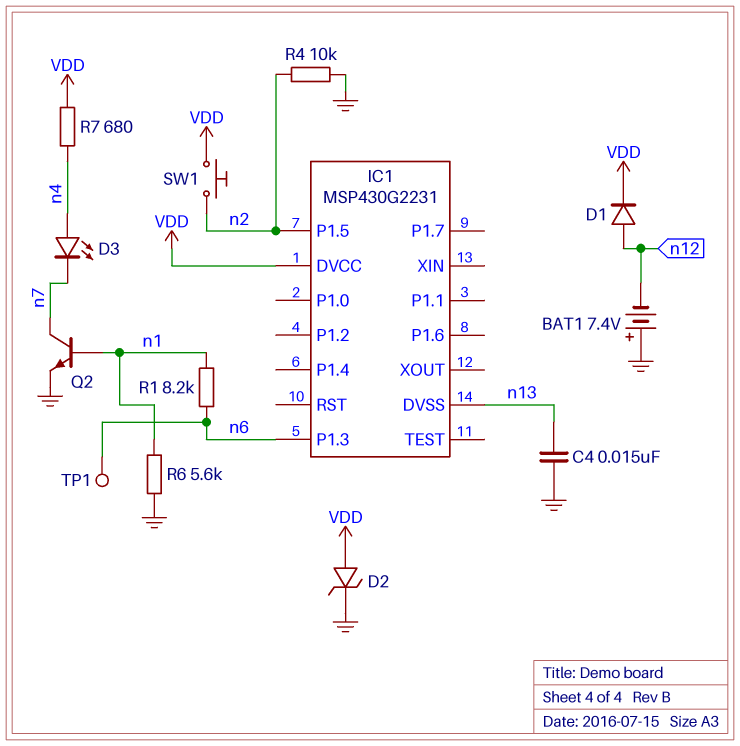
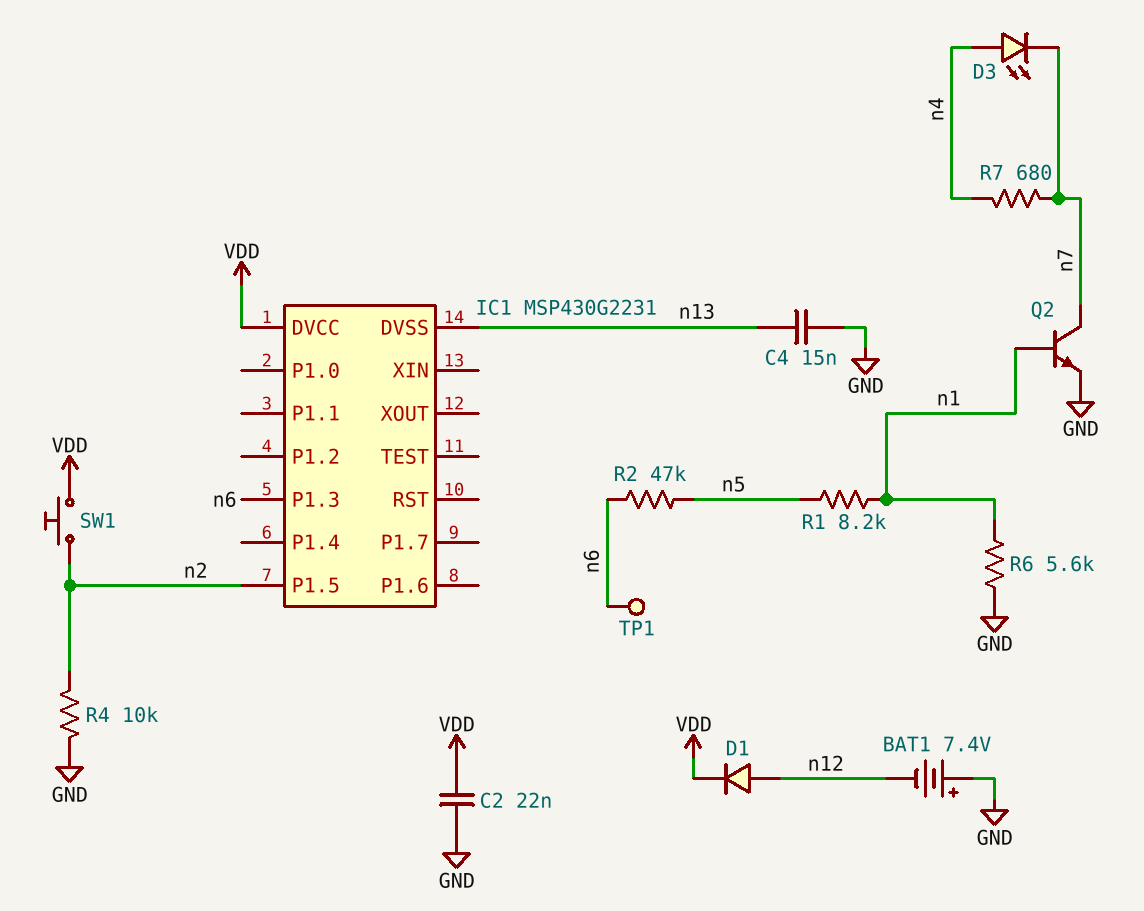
C2: none -> 22nF (GND, VDD)
D2: zener (A VDD, K GND) -> none
R1: 8.2k (n1, n6) -> 8.2k (n1, n5)
R2: none -> 47k (n5, n6)
R7: 680 (VDD, n4) -> 680 (n4, n7)

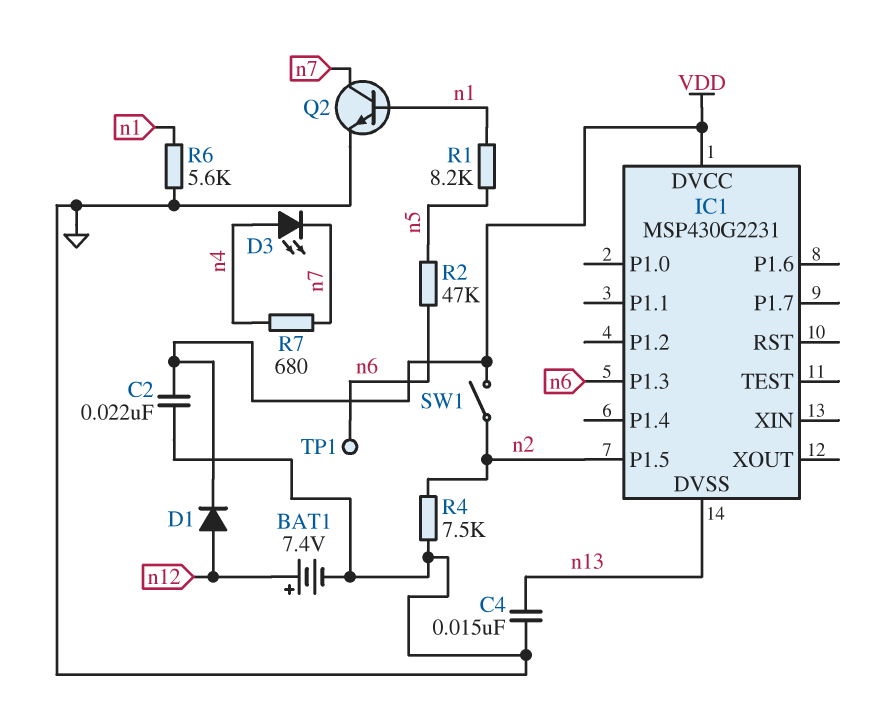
BAT1: 7.4V (plus GND, minus n12) -> 7.4V (plus n12, minus GND)
R4: 10k (GND, n2) -> 7.5k (GND, n2)
SW1: button (VDD, n2) -> switch (VDD, n2)

